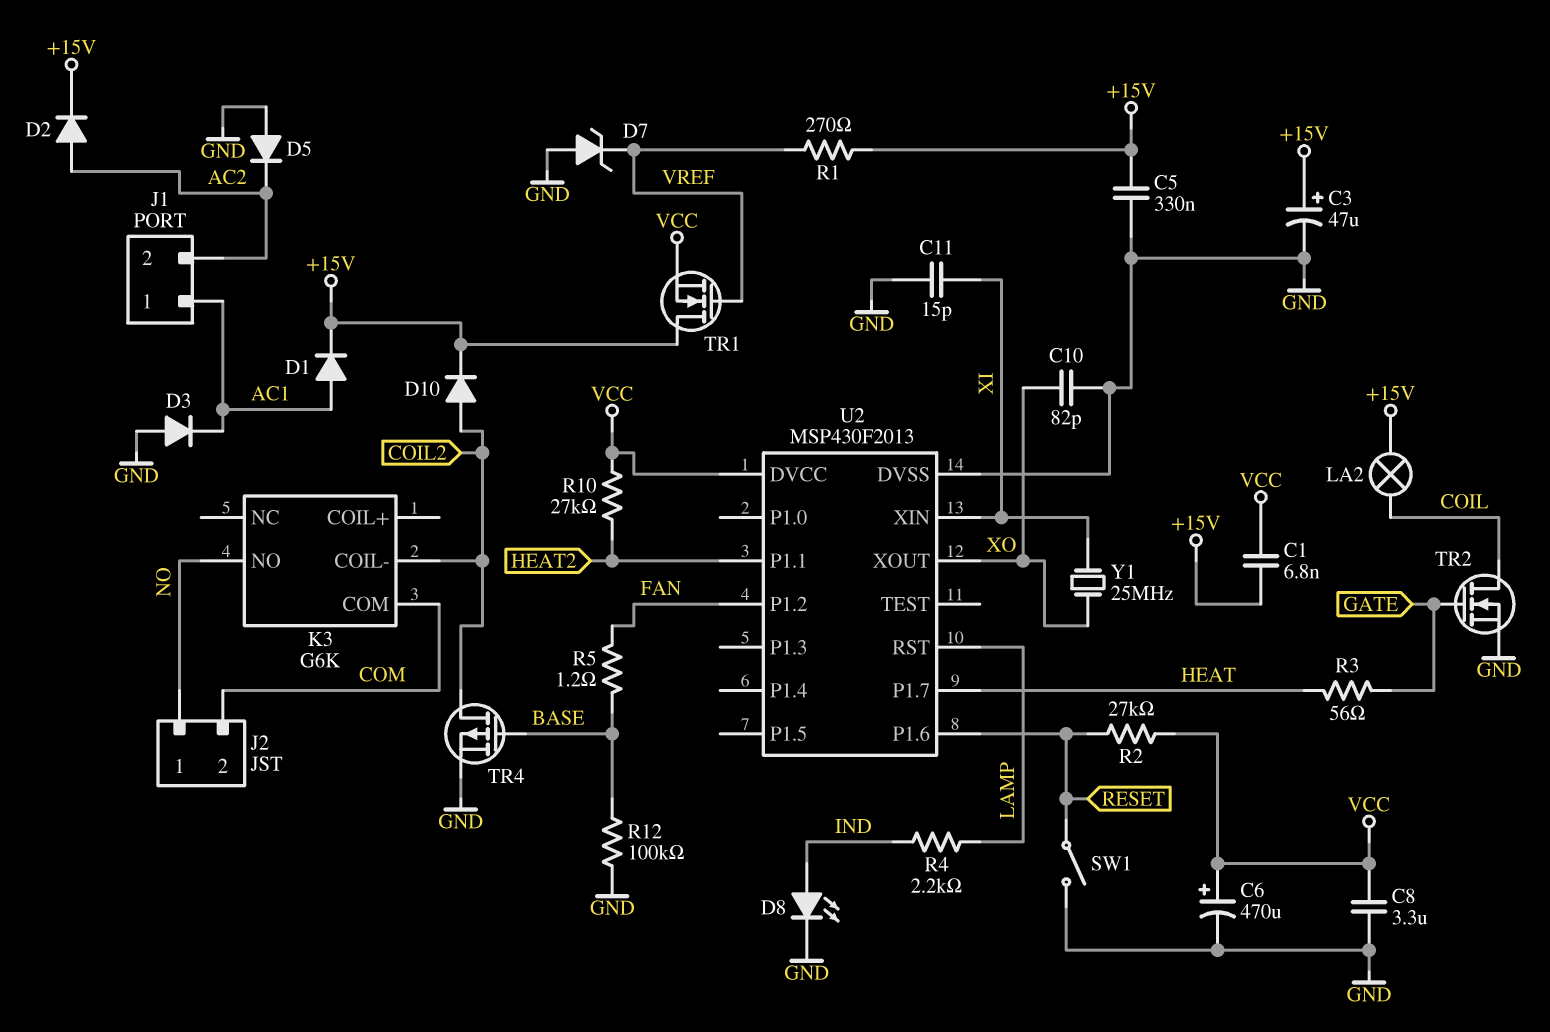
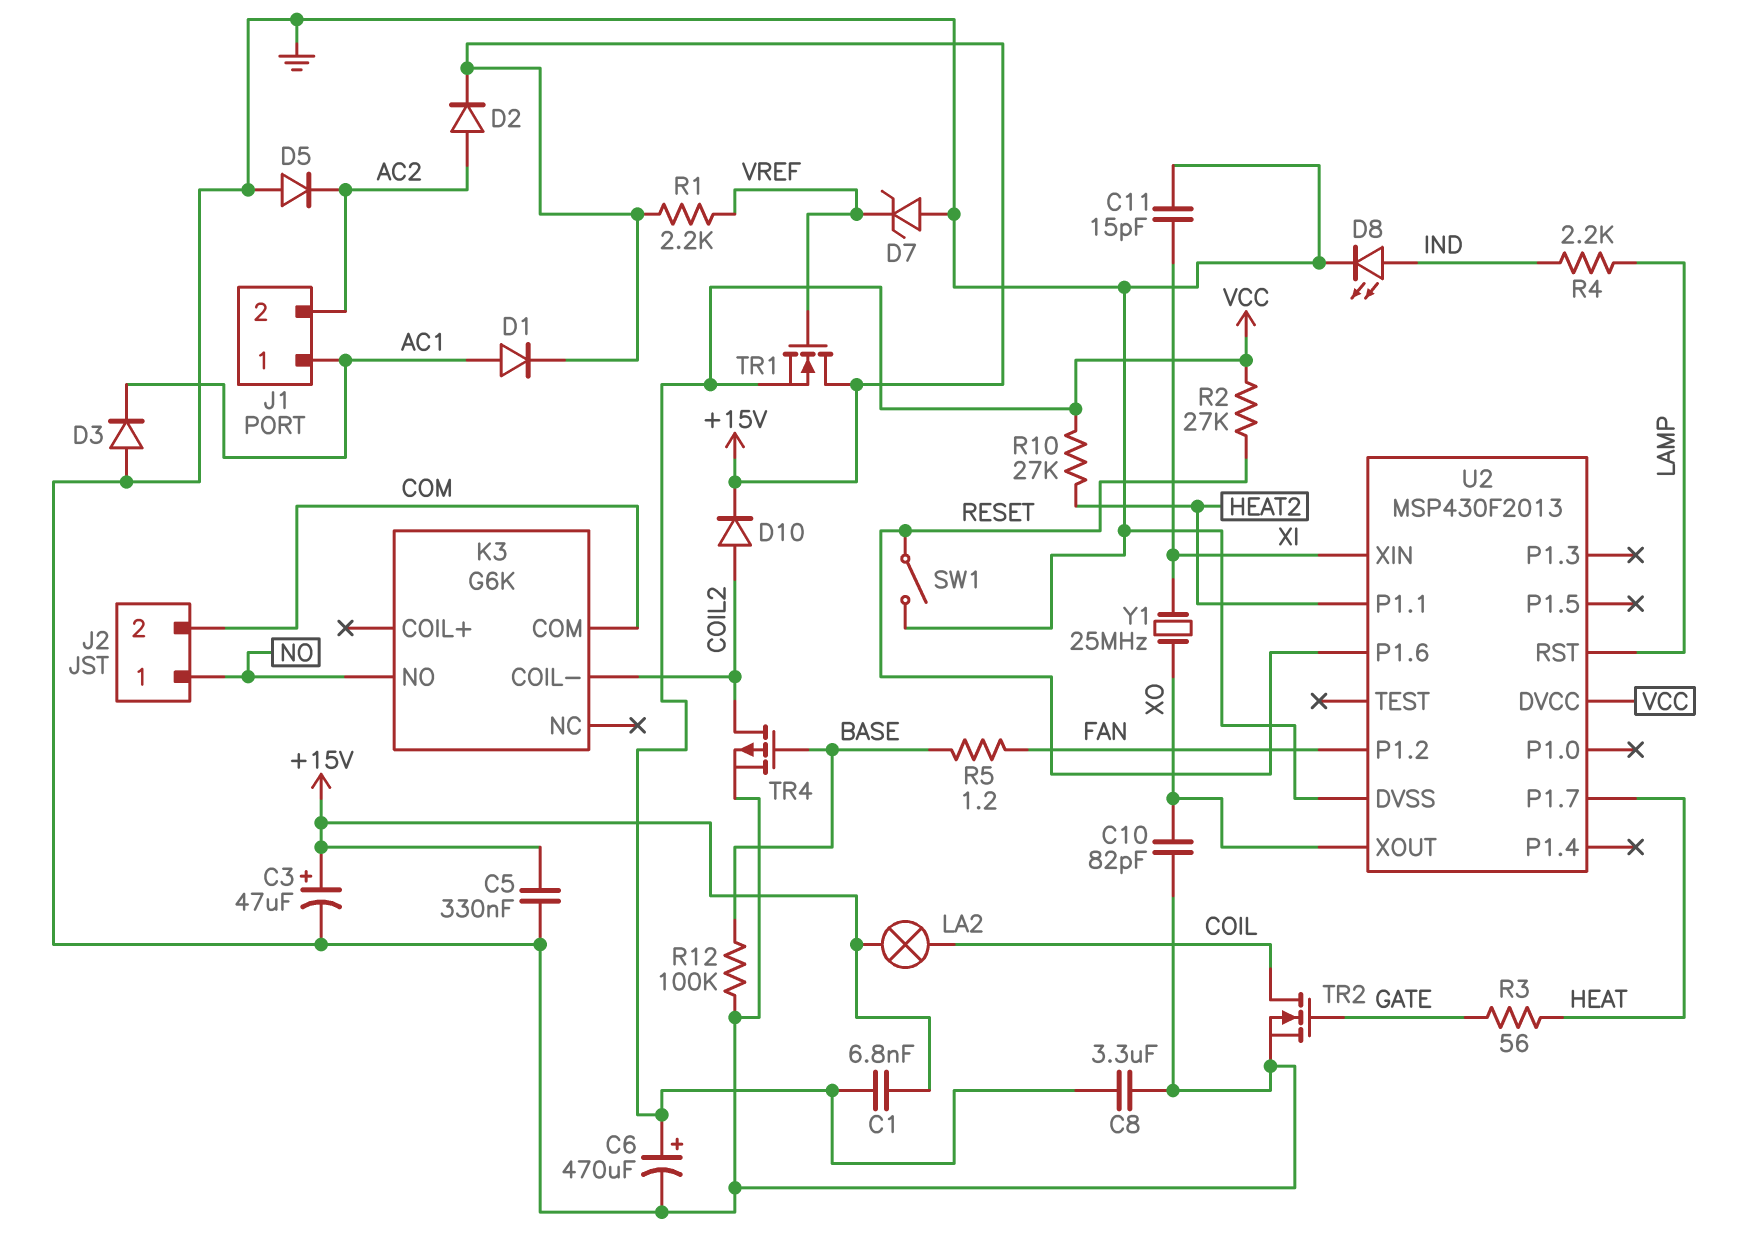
R1: 270 (+15V, VREF) -> 2.2k (+15V, VREF)

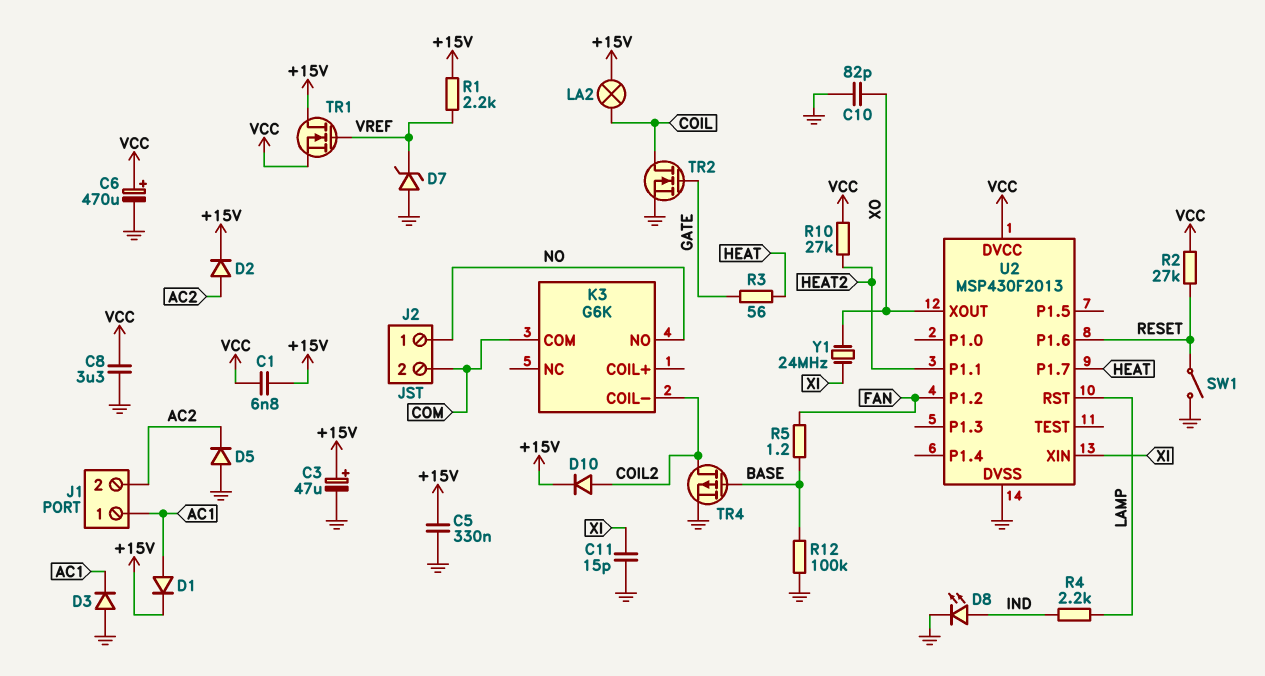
Y1: 25MHz (XI, XO) -> 24MHz (XI, XO)

